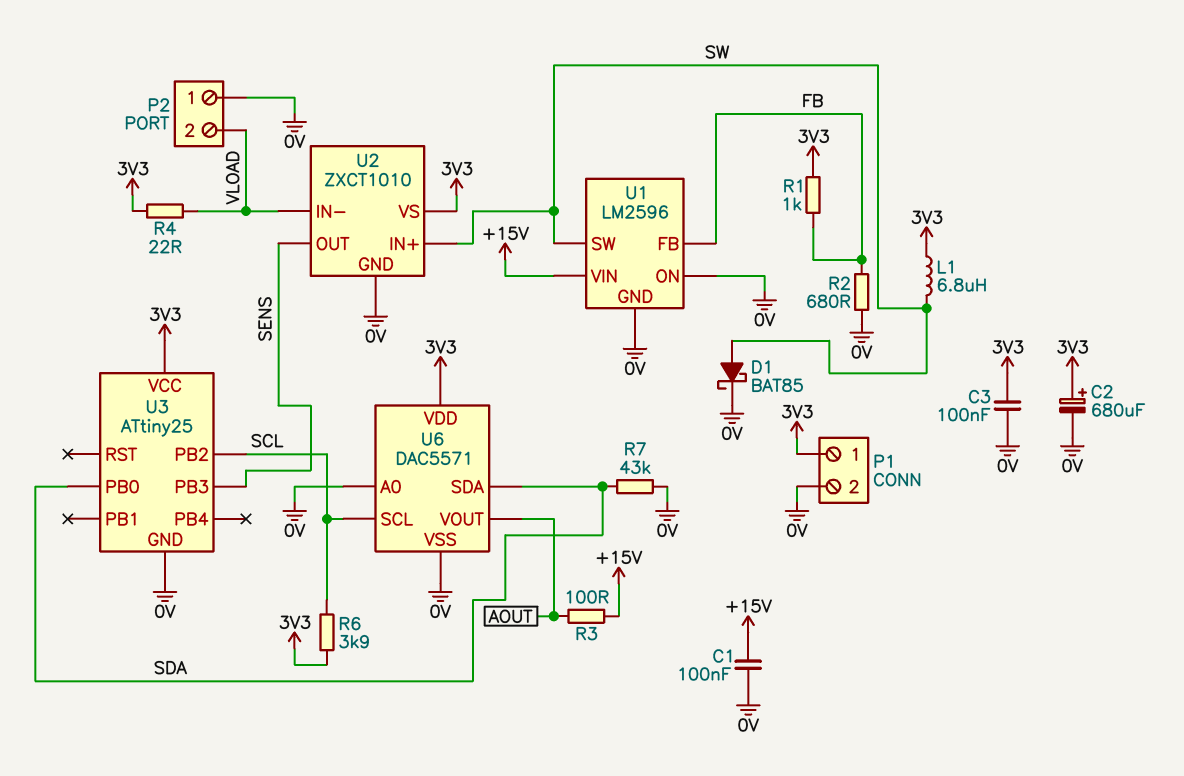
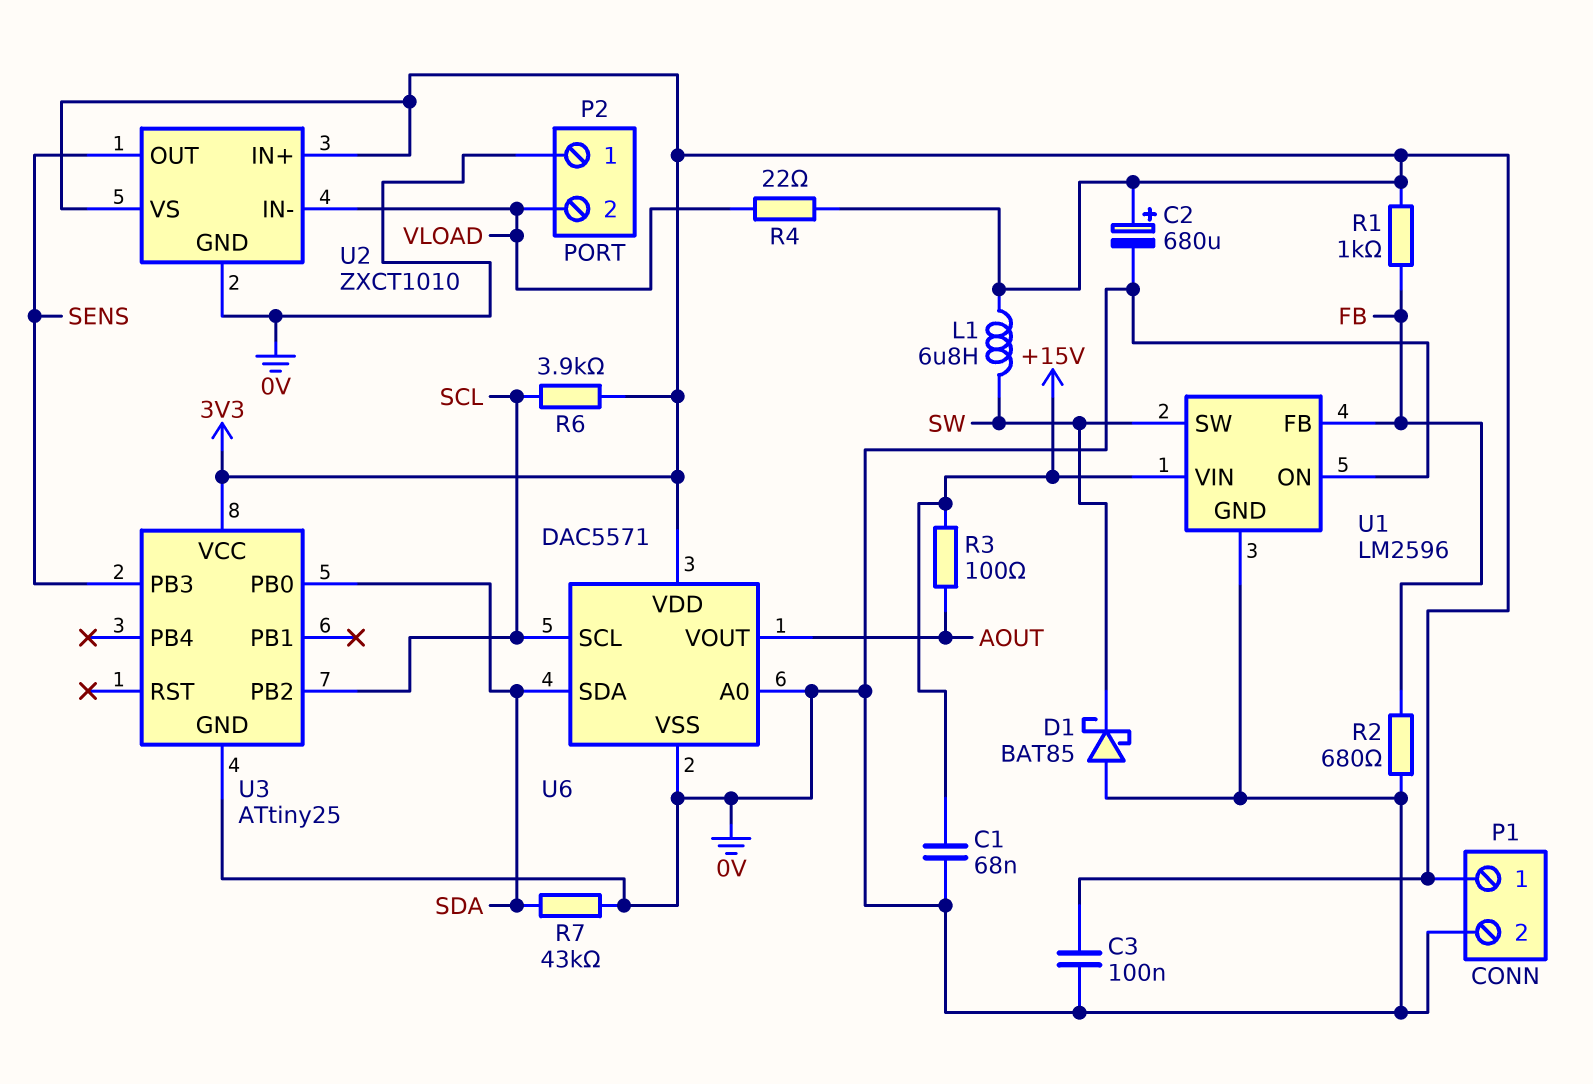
C1: 100nF (+15V, 0V) -> 68nF (+15V, 0V)
D1: schottky BAT85 (A SW, K 0V) -> schottky BAT85 (A 0V, K SW)
U2 pin IN+: SW -> 3V3

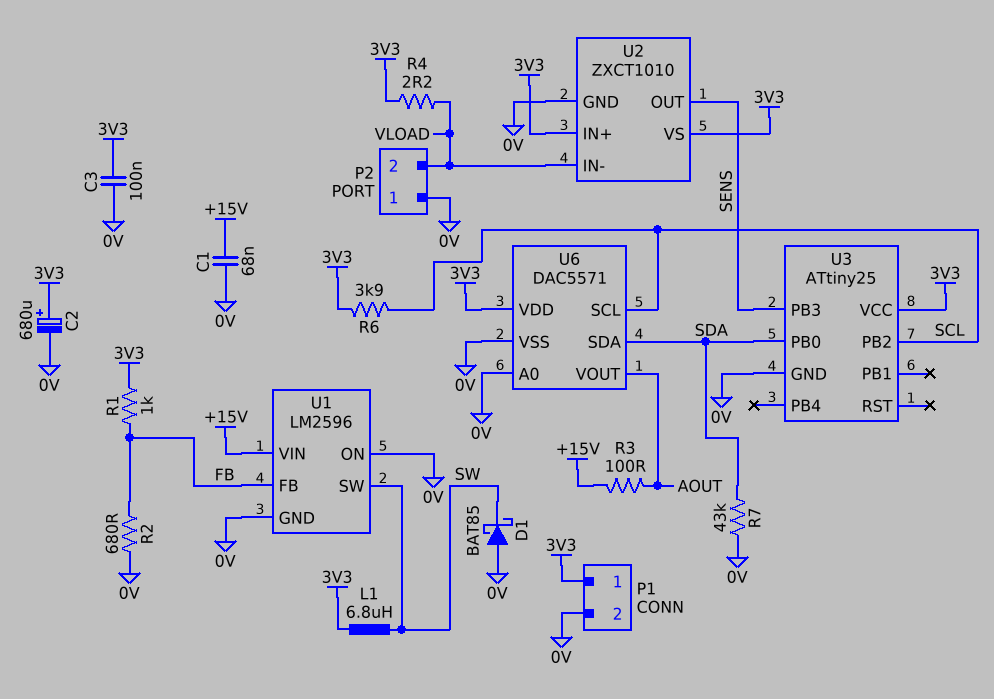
R4: 22 (3V3, VLOAD) -> 2.2 (3V3, VLOAD)

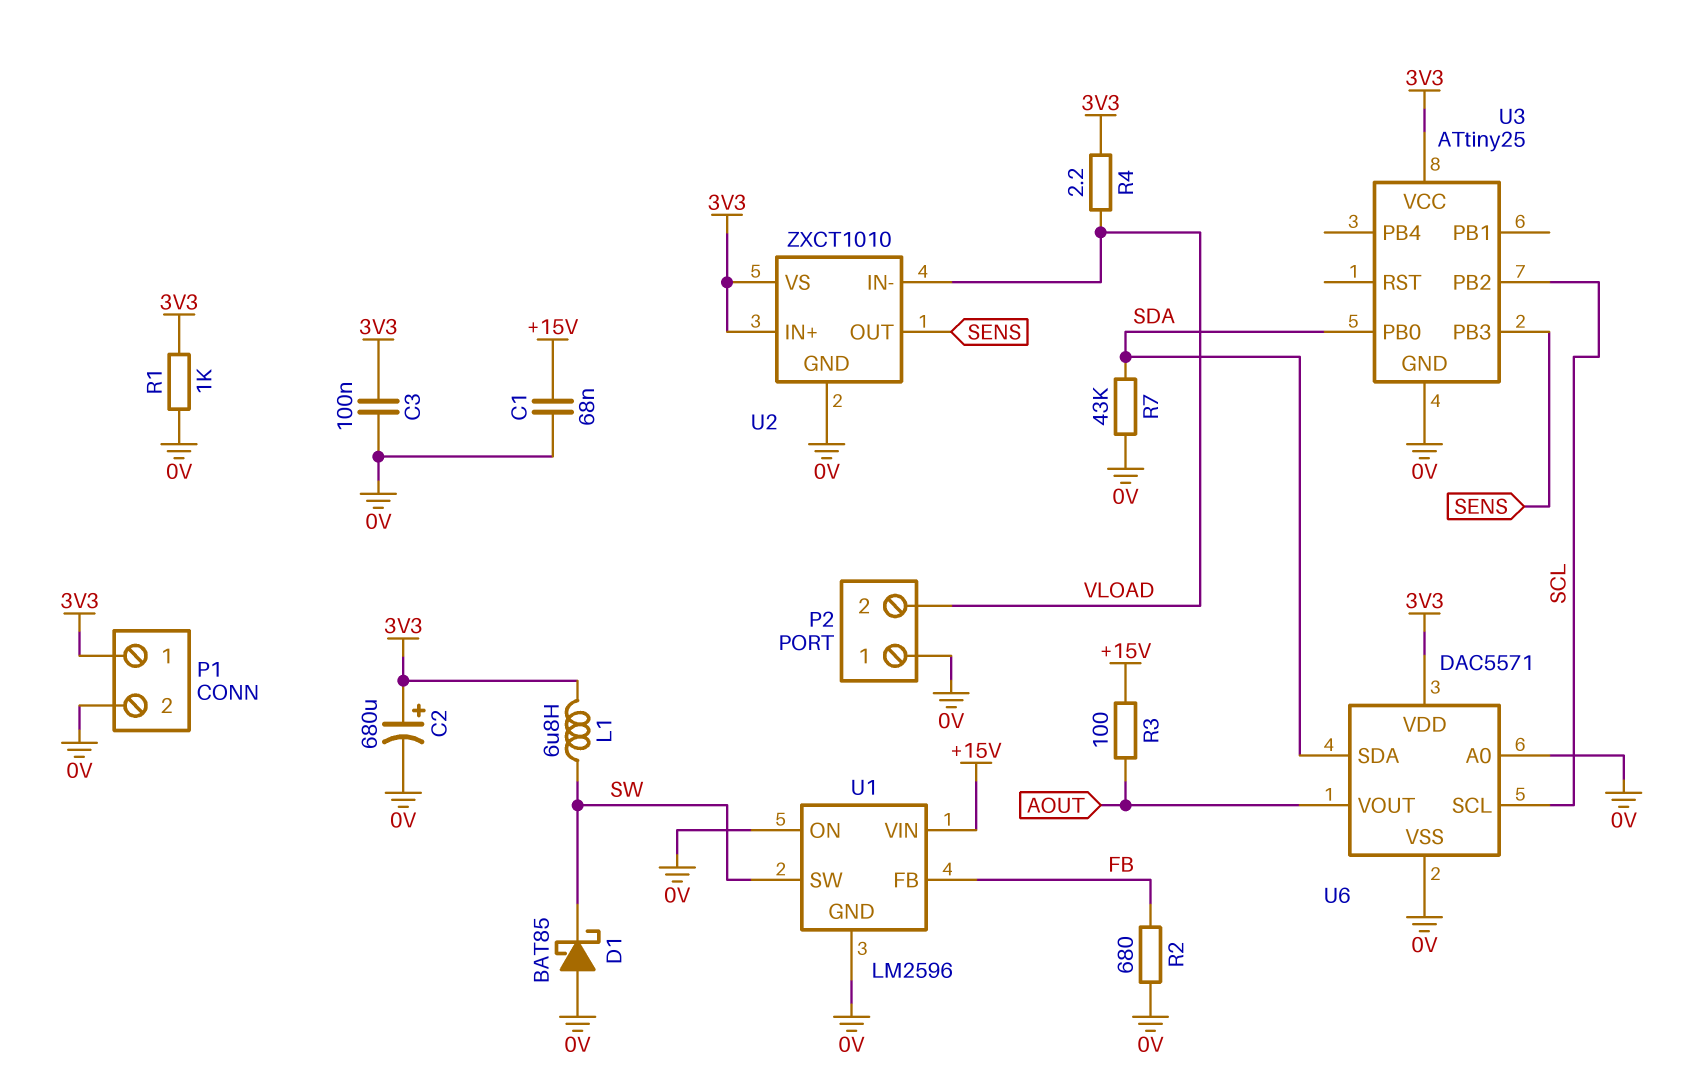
R1: 1k (3V3, FB) -> 1k (0V, 3V3)
R6: 3.9k (3V3, SCL) -> none

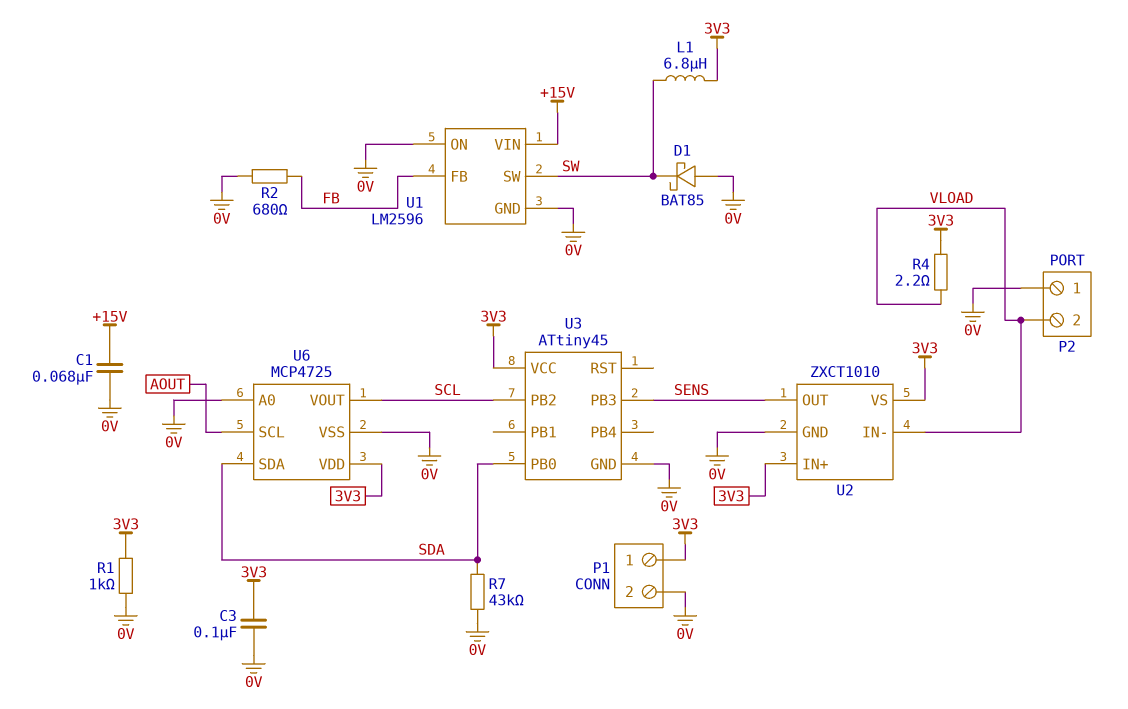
C2: 680uF (plus 3V3, minus 0V) -> none
R3: 100 (+15V, AOUT) -> none
U3: ATtiny25 -> ATtiny45
U6: DAC5571 -> MCP4725
U6 pin SCL: SCL -> AOUT
U6 pin VOUT: AOUT -> SCL

